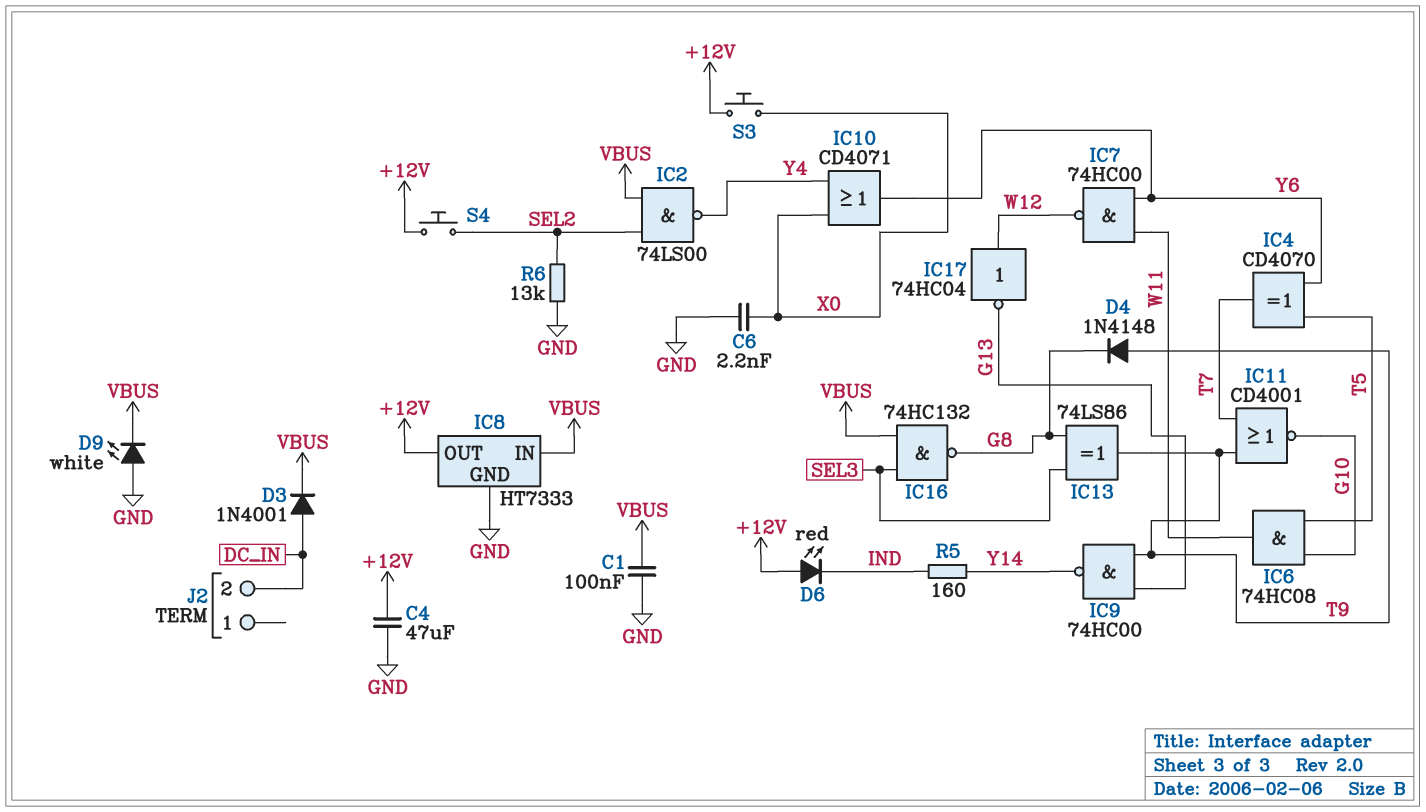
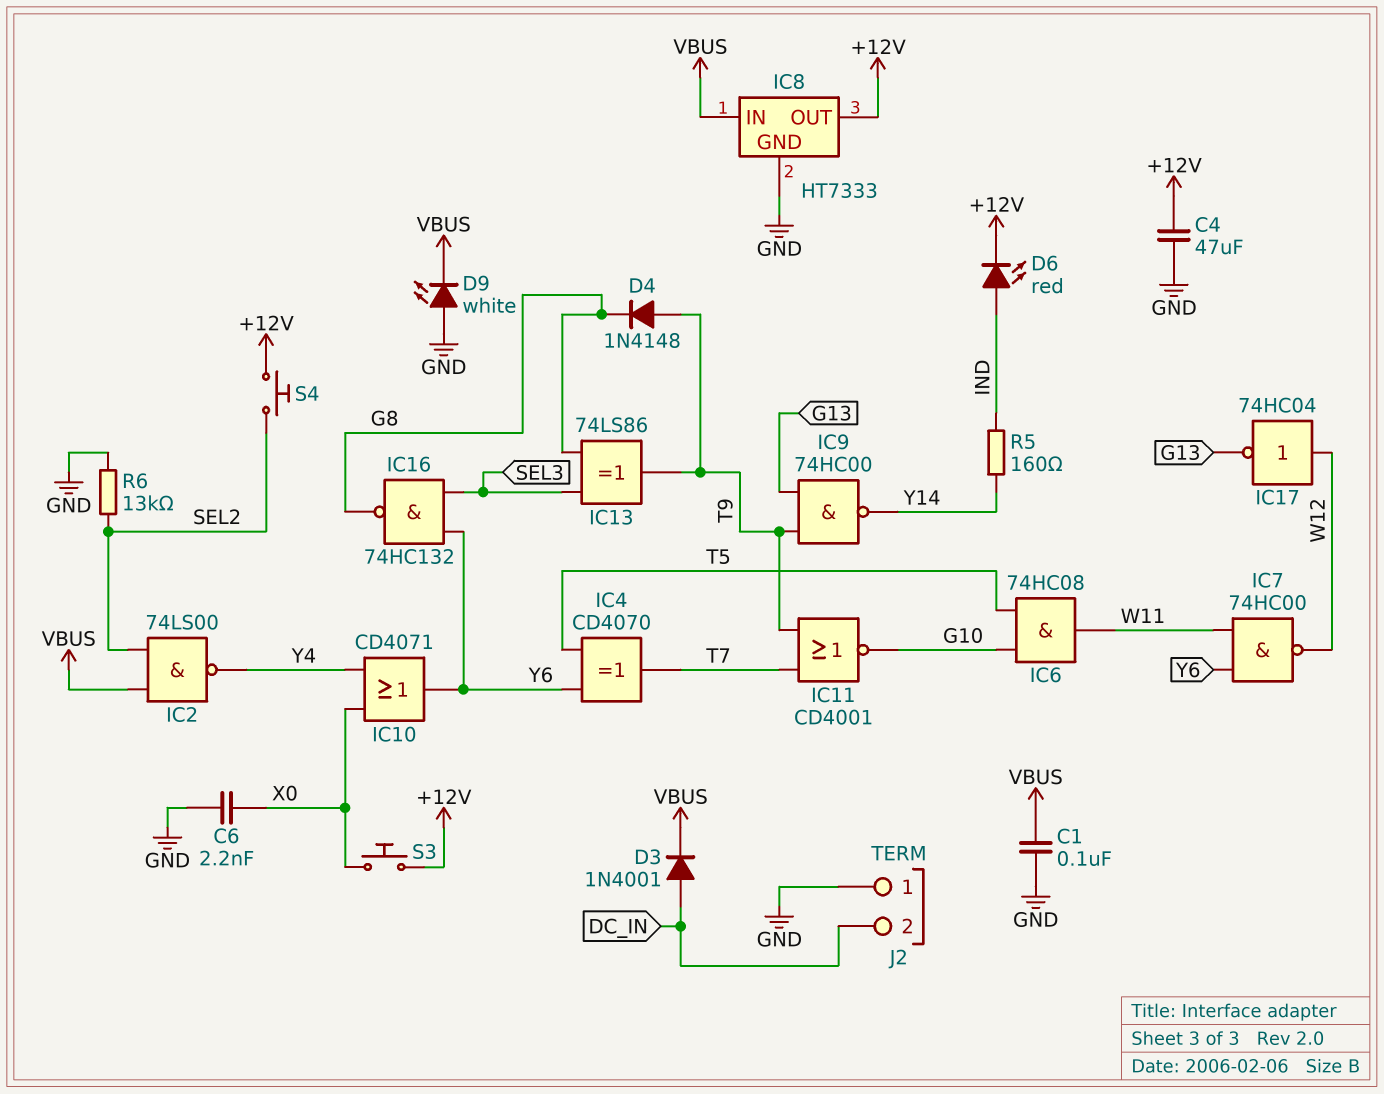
D6: LED red (A +12V, K IND) -> LED red (A IND, K +12V)
IC16: NAND 74HC132 (in SEL3, in VBUS, out G8) -> NAND 74HC132 (in SEL3, in Y6, out G8)
J2 pin 1: none -> GND

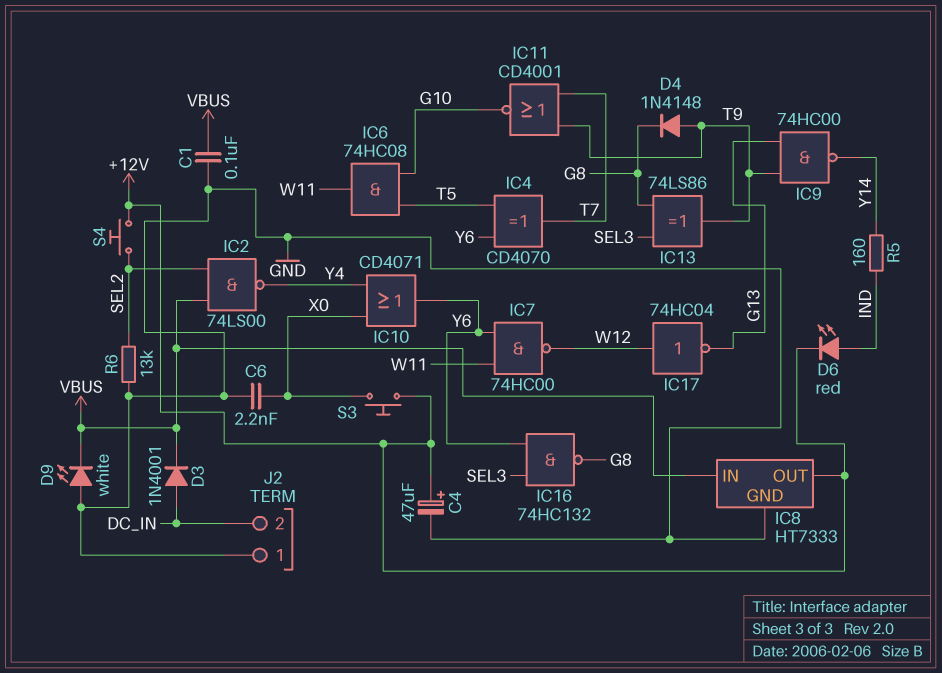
C4: 47uF (+12V, GND) -> 47uF (plus +12V, minus GND)

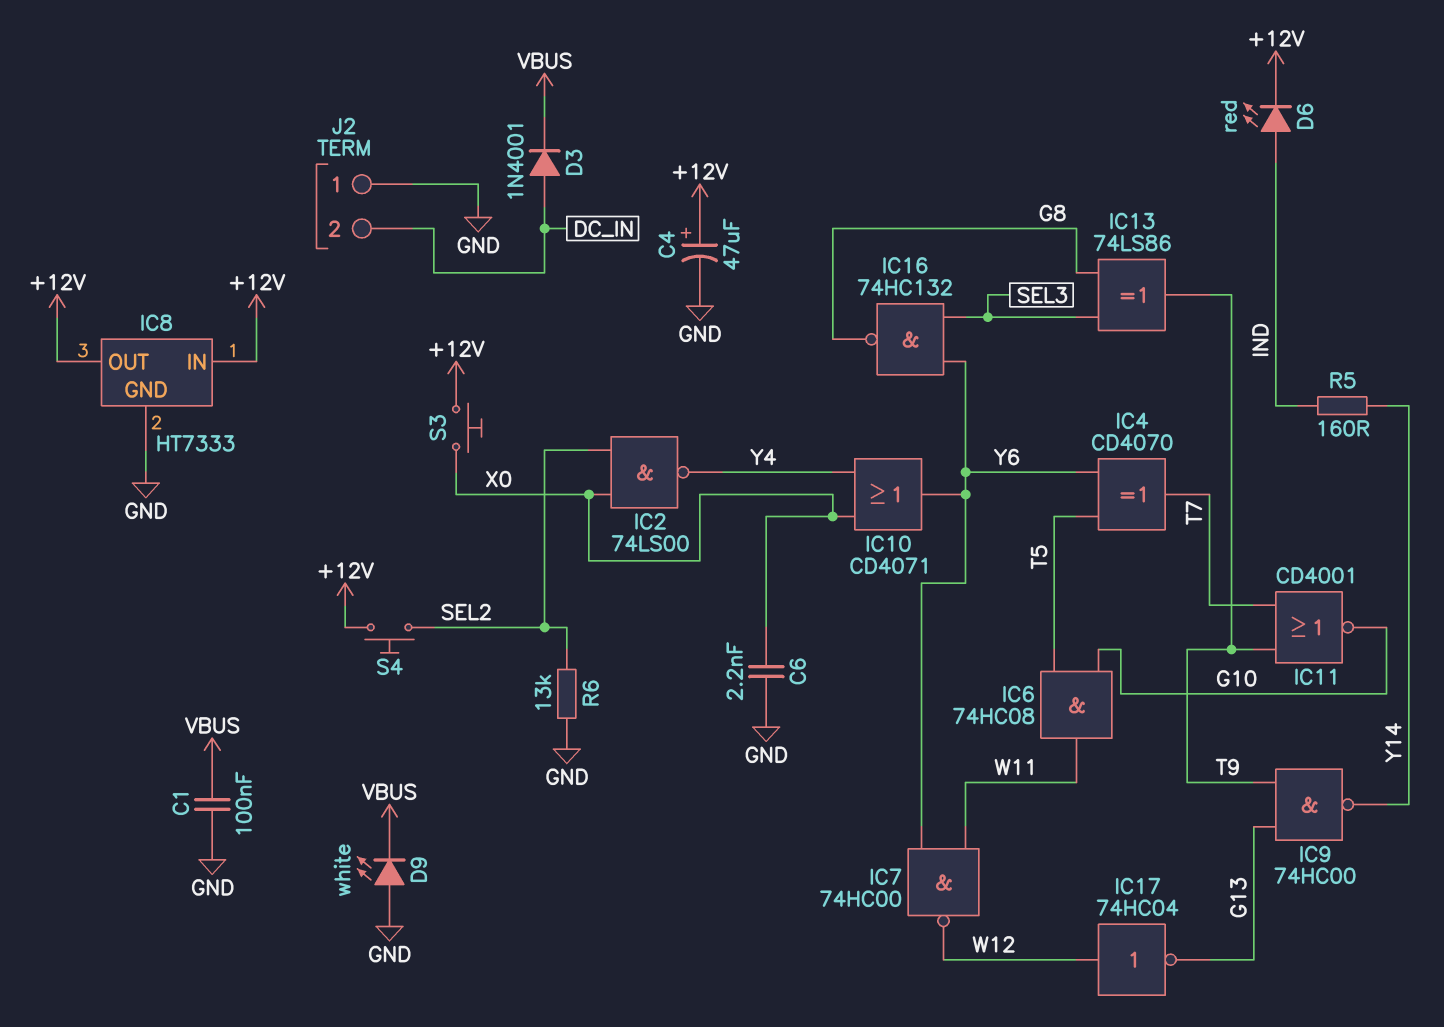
D4: diode 1N4148 (A T9, K G8) -> none
IC2: NAND 74LS00 (in SEL2, in VBUS, out Y4) -> NAND 74LS00 (in SEL2, in X0, out Y4)
IC8 pin IN: VBUS -> +12V

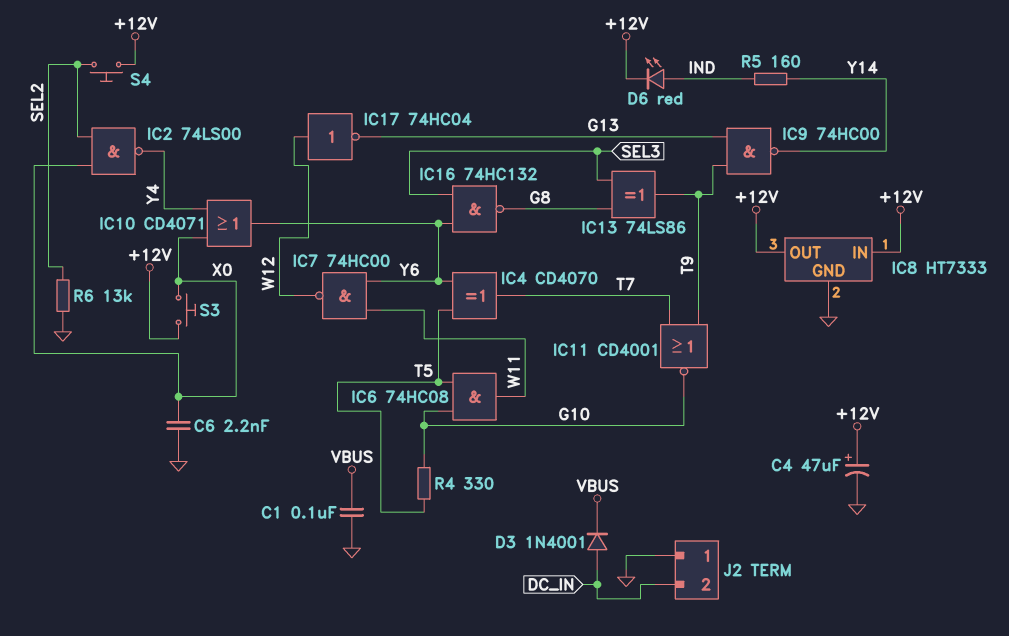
D9: LED white (A GND, K VBUS) -> none
R4: none -> 330 (G10, T5)

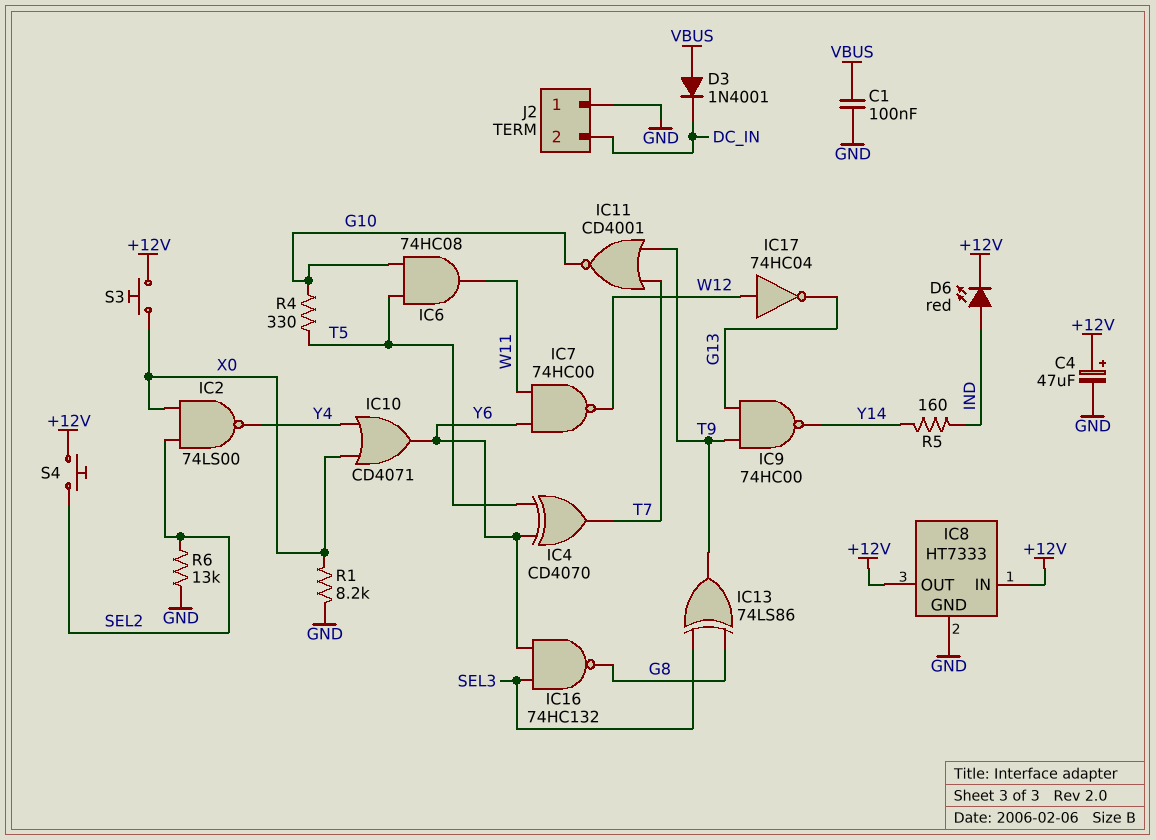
C6: 2.2nF (GND, X0) -> none
D3: diode 1N4001 (A DC_IN, K VBUS) -> diode 1N4001 (A VBUS, K DC_IN)
R1: none -> 8.2k (GND, X0)

